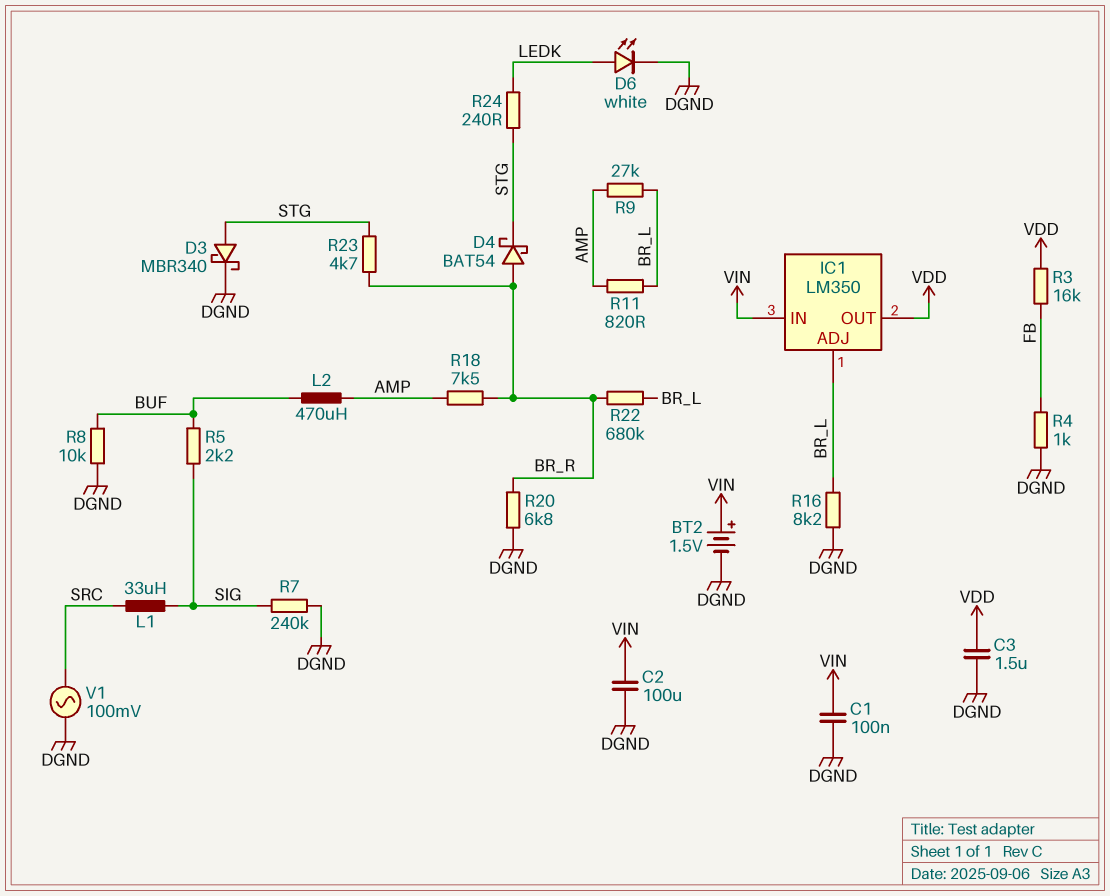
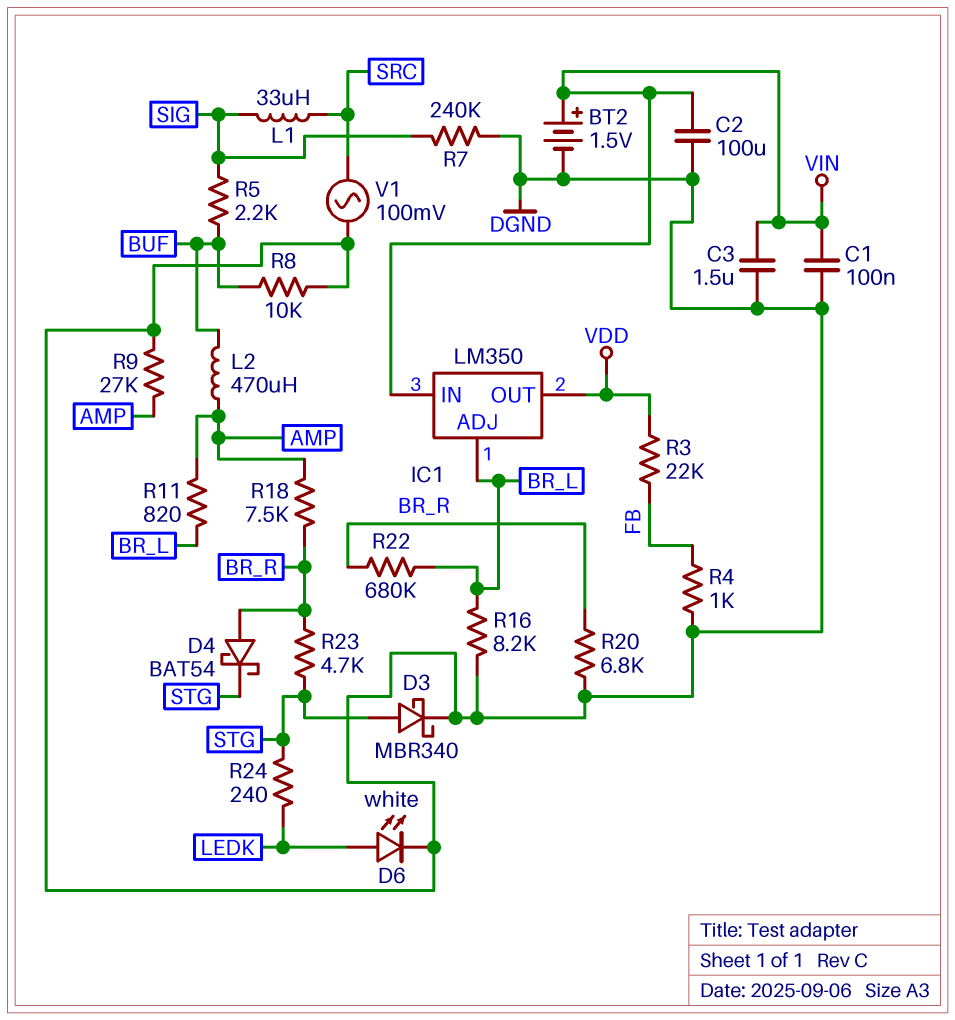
C3: 1.5uF (DGND, VDD) -> 1.5uF (DGND, VIN)
R3: 16k (FB, VDD) -> 22k (FB, VDD)
R9: 27k (AMP, BR_L) -> 27k (AMP, DGND)

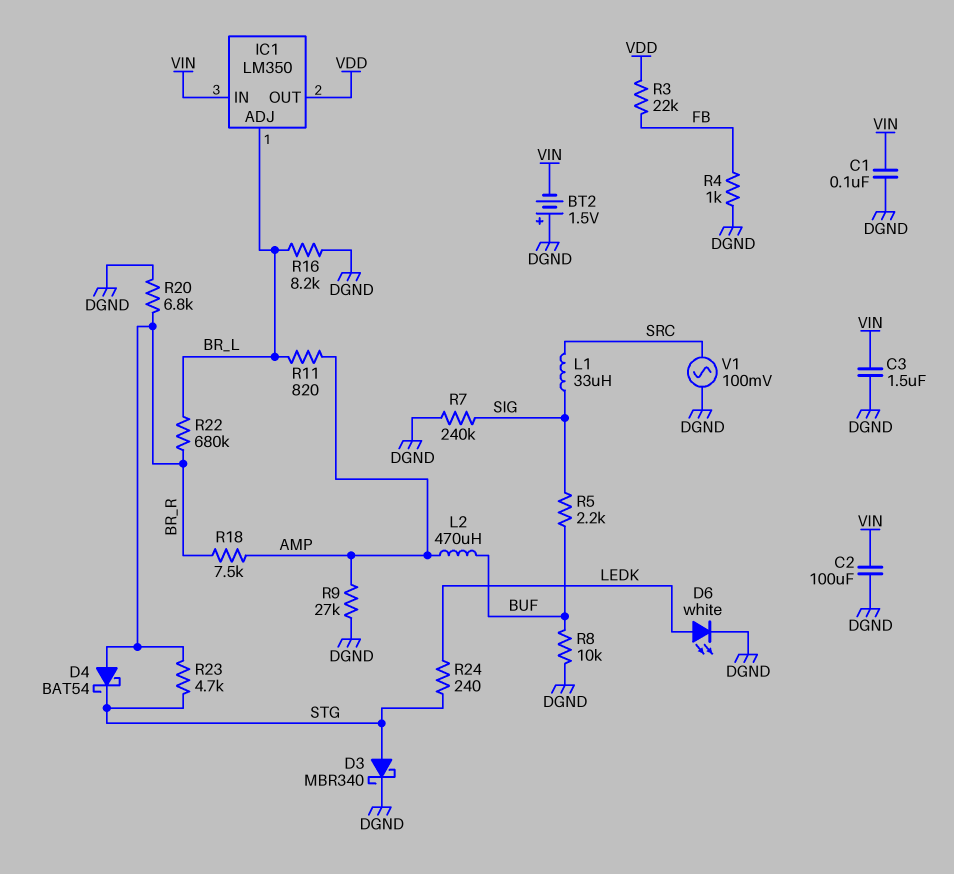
BT2: 1.5V (plus VIN, minus DGND) -> 1.5V (plus DGND, minus VIN)

